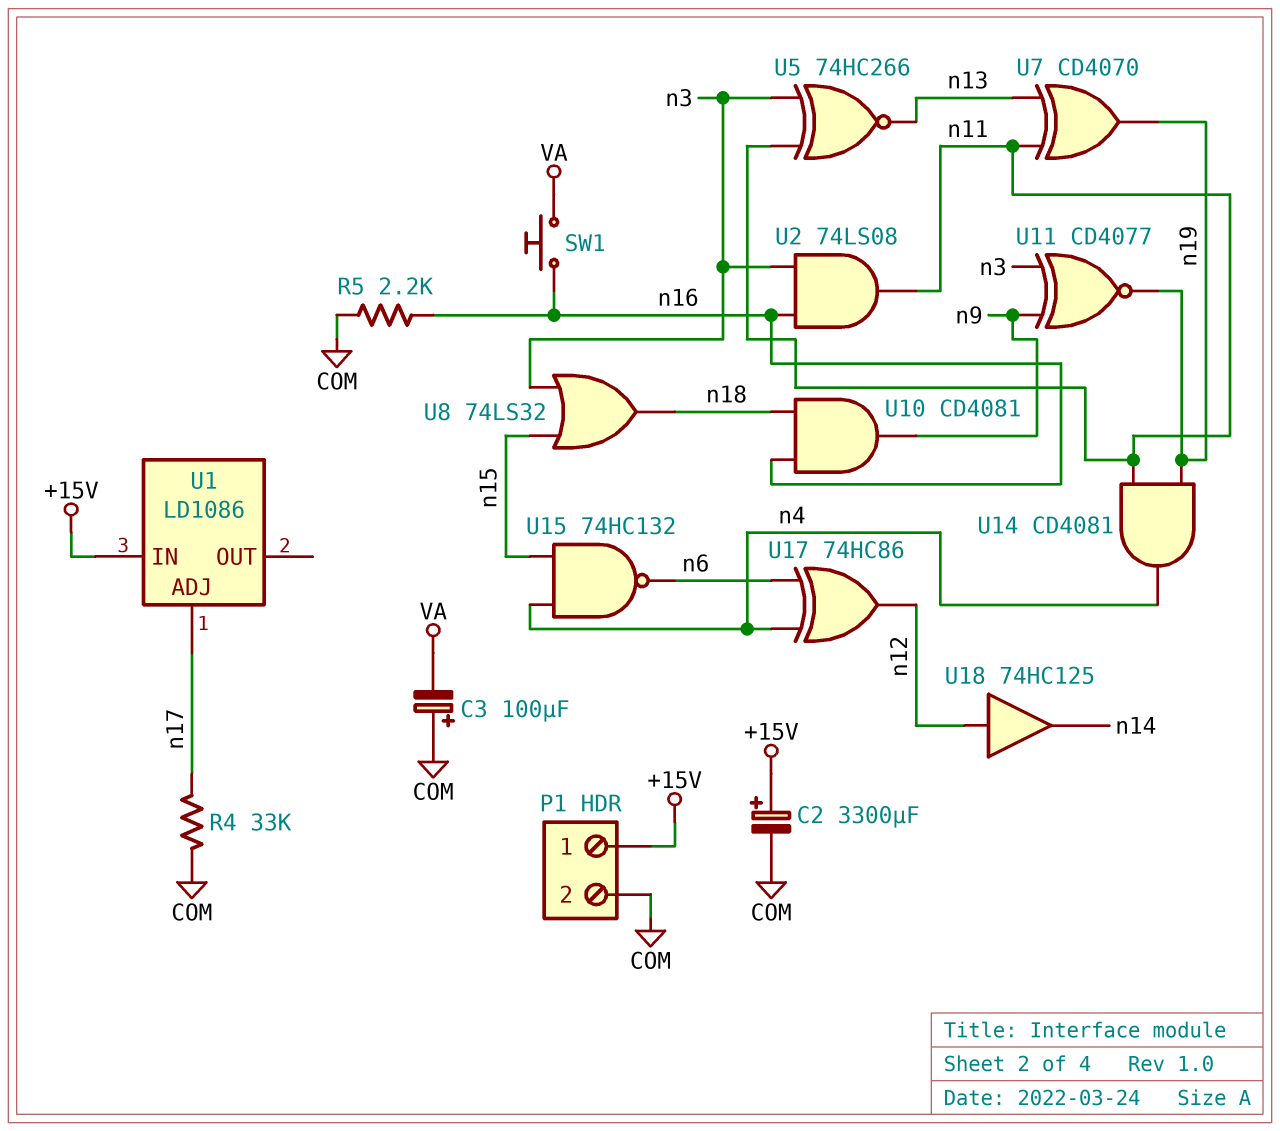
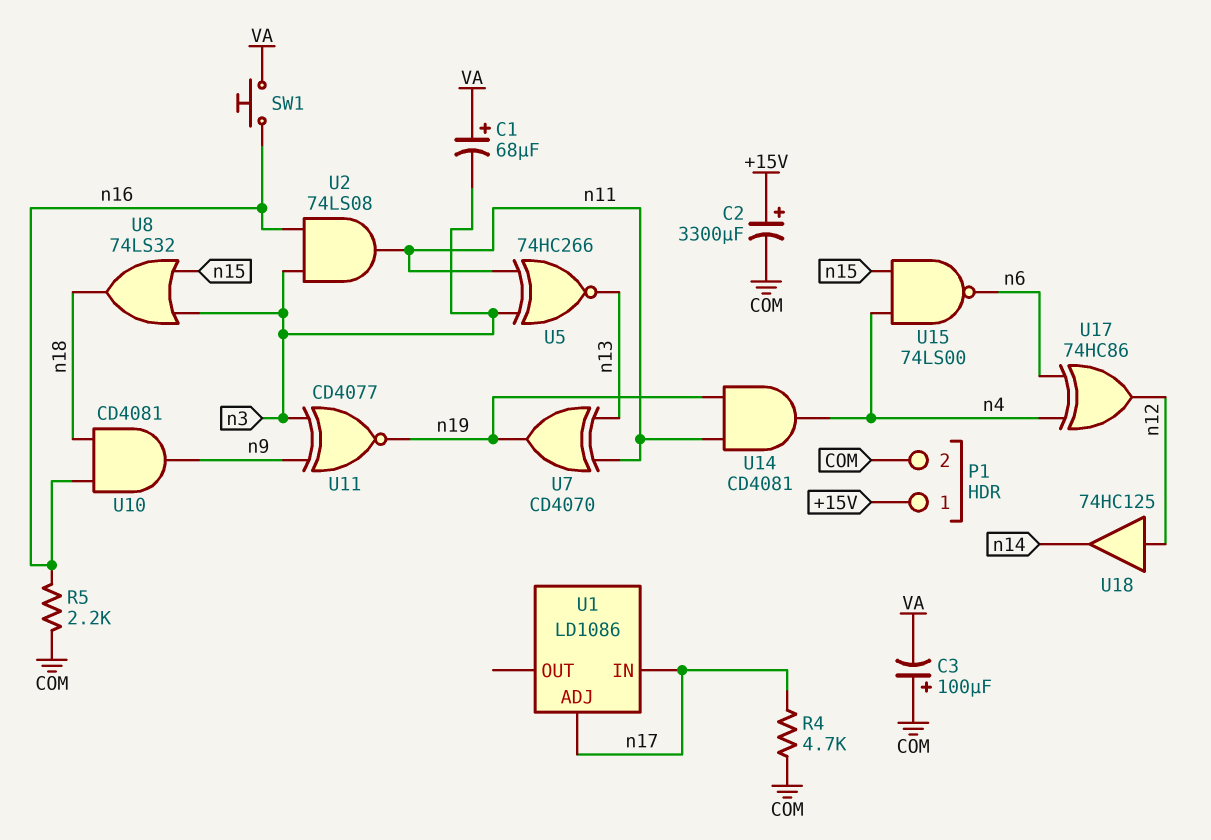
C1: none -> 68uF (plus VA, minus n3)
R4: 33k (COM, n17) -> 4.7k (COM, n17)
U1 pin IN: +15V -> n17
U15: NAND 74HC132 (in n4, in n15, out n6) -> NAND 74LS00 (in n4, in n15, out n6)

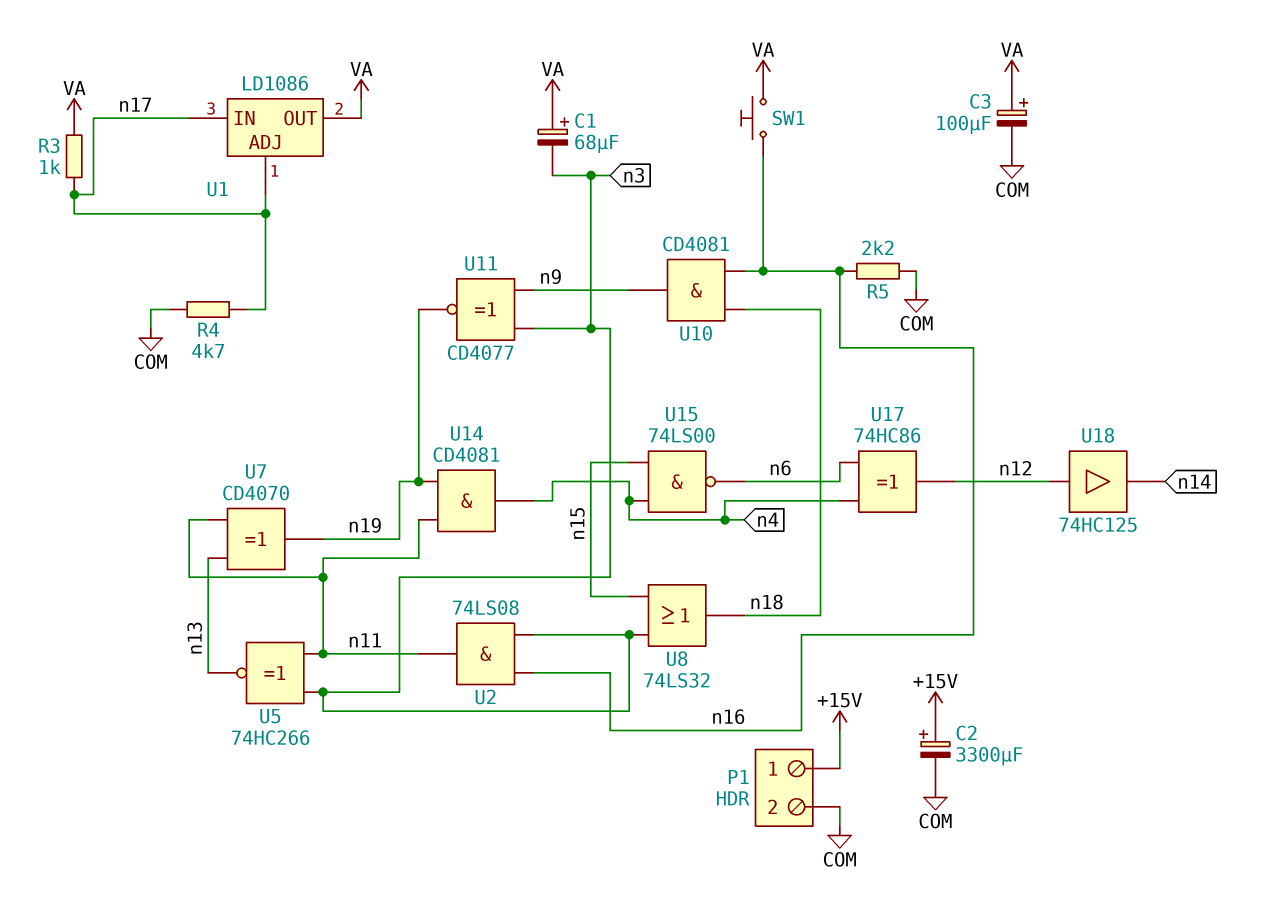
C3: 100uF (plus COM, minus VA) -> 100uF (plus VA, minus COM)
R3: none -> 1k (VA, n17)
U1 pin OUT: none -> VA

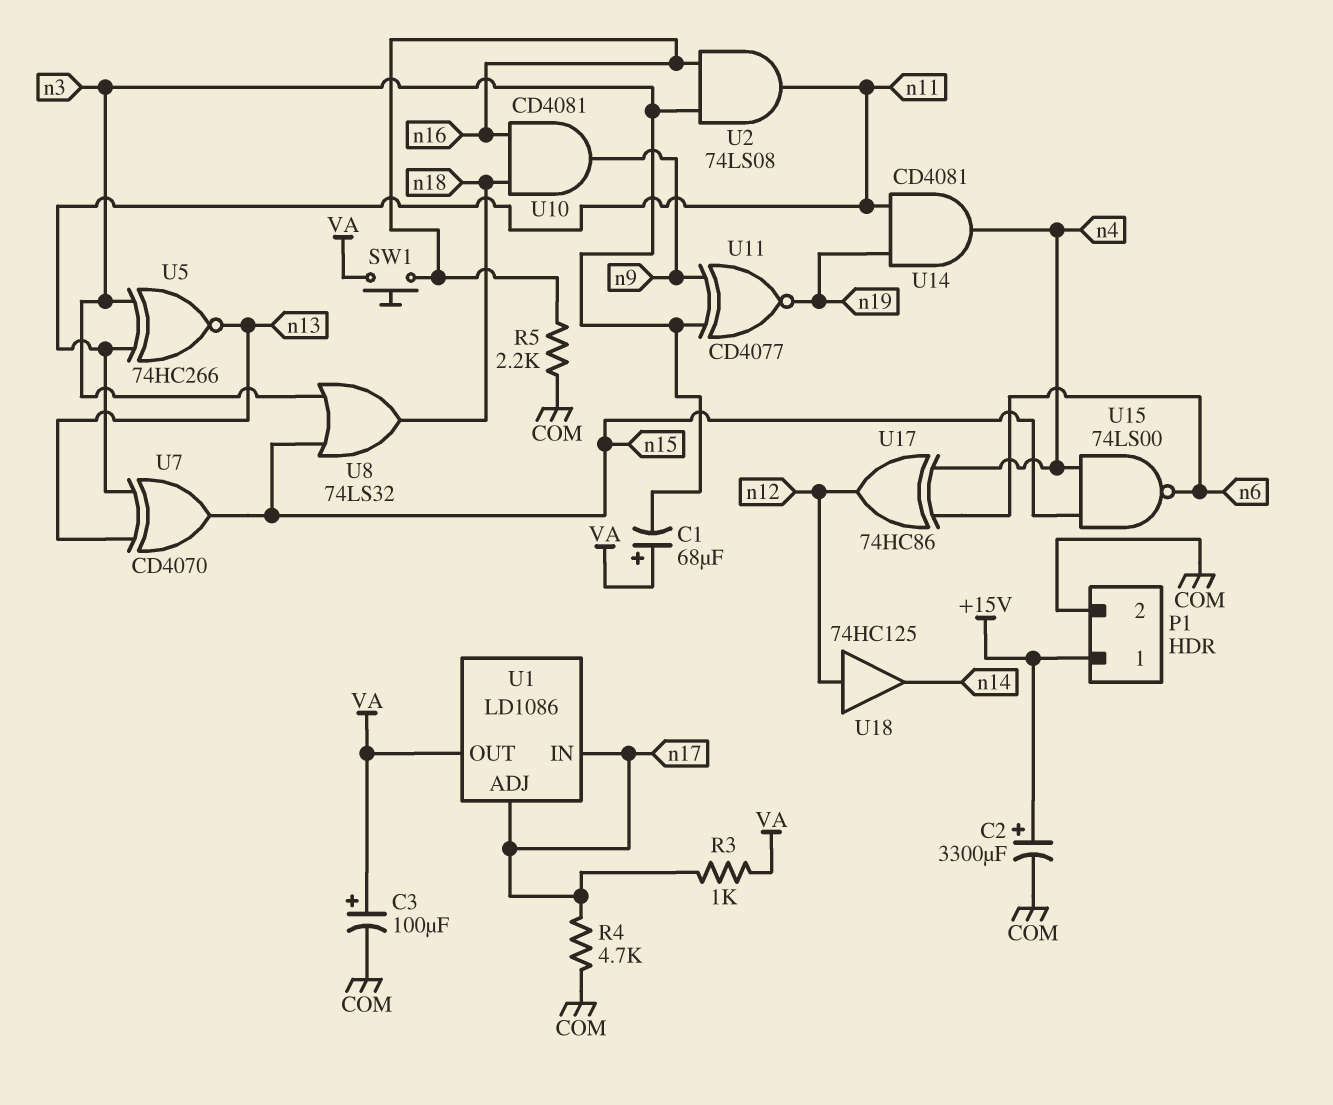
U7: XOR CD4070 (in n11, in n13, out n19) -> XOR CD4070 (in n11, in n13, out n15)

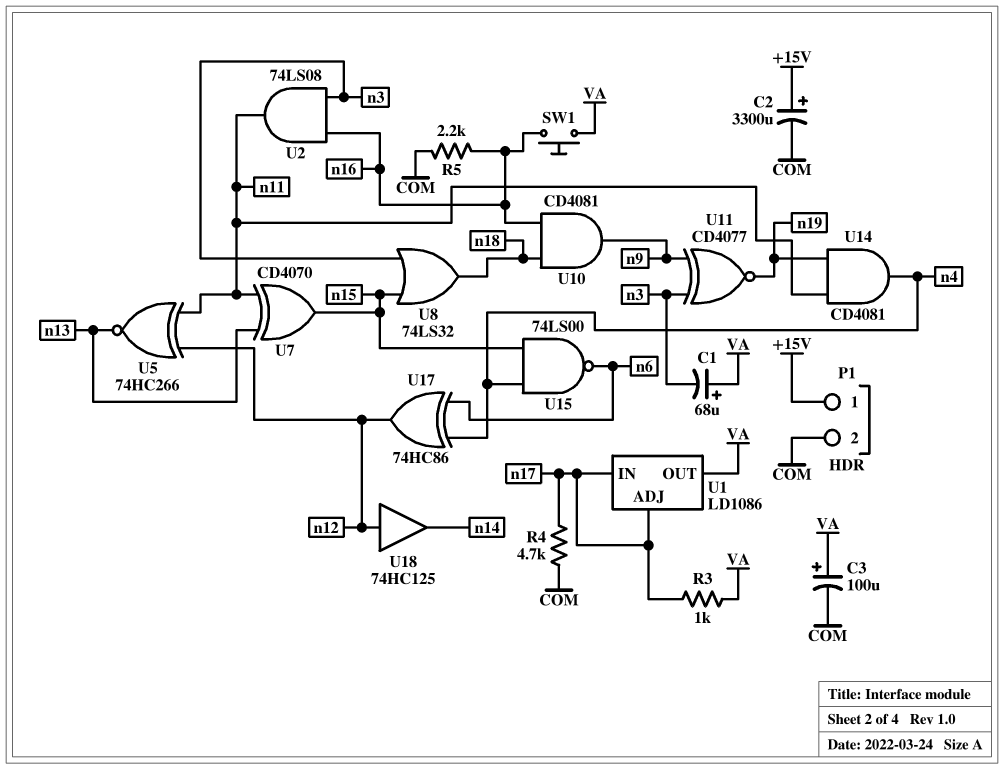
U5: XNOR 74HC266 (in n3, in n11, out n13) -> XNOR 74HC266 (in n11, in n12, out n13)

